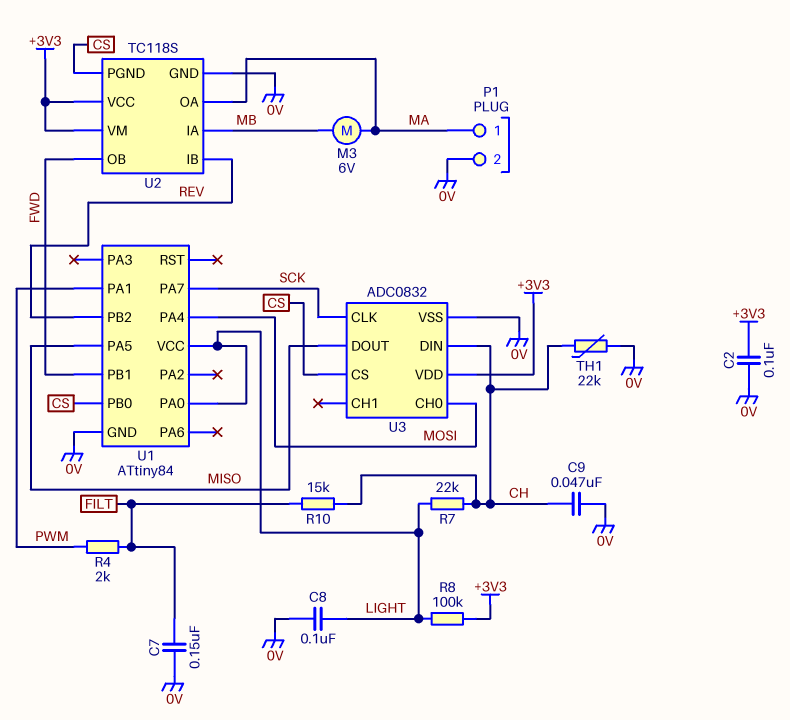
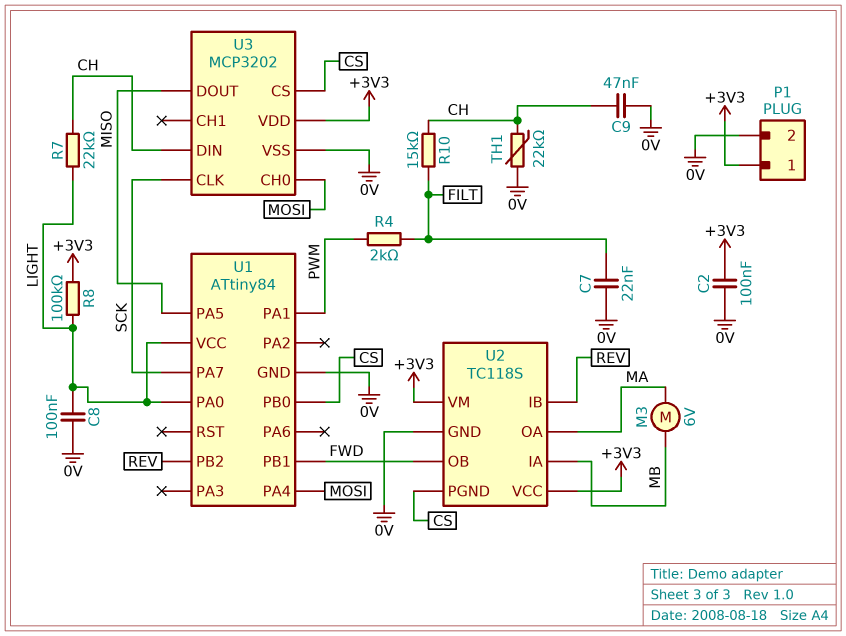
C7: 150nF (0V, FILT) -> 22nF (0V, FILT)
P1 pin 1: MA -> +3V3
U3: ADC0832 -> MCP3202

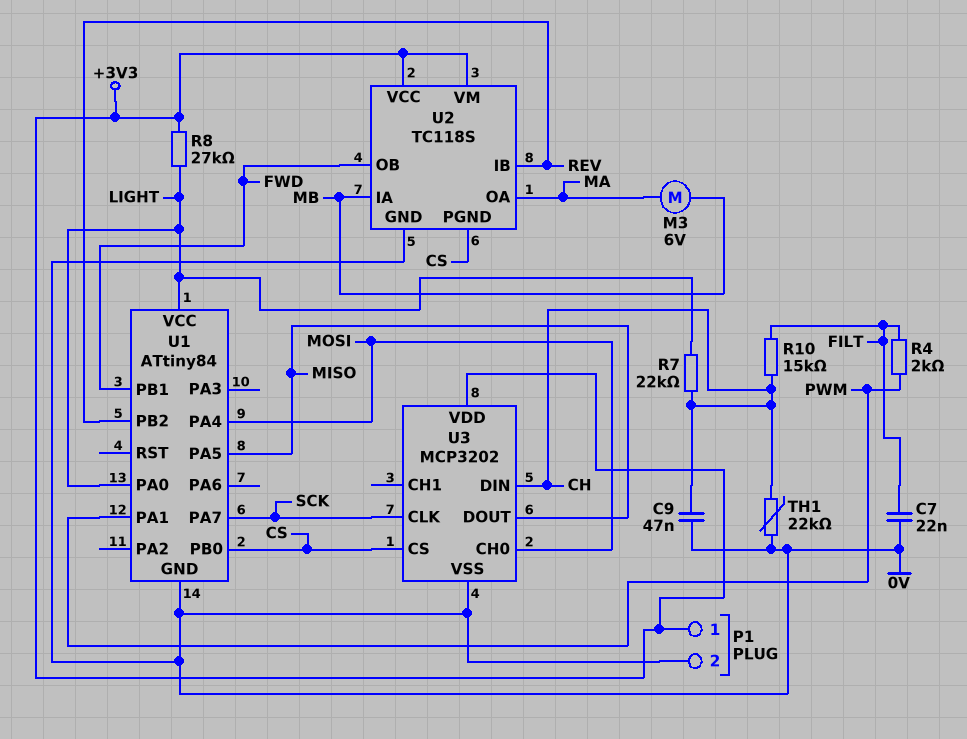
C2: 100nF (+3V3, 0V) -> none
C8: 100nF (0V, LIGHT) -> none
R8: 100k (+3V3, LIGHT) -> 27k (+3V3, LIGHT)

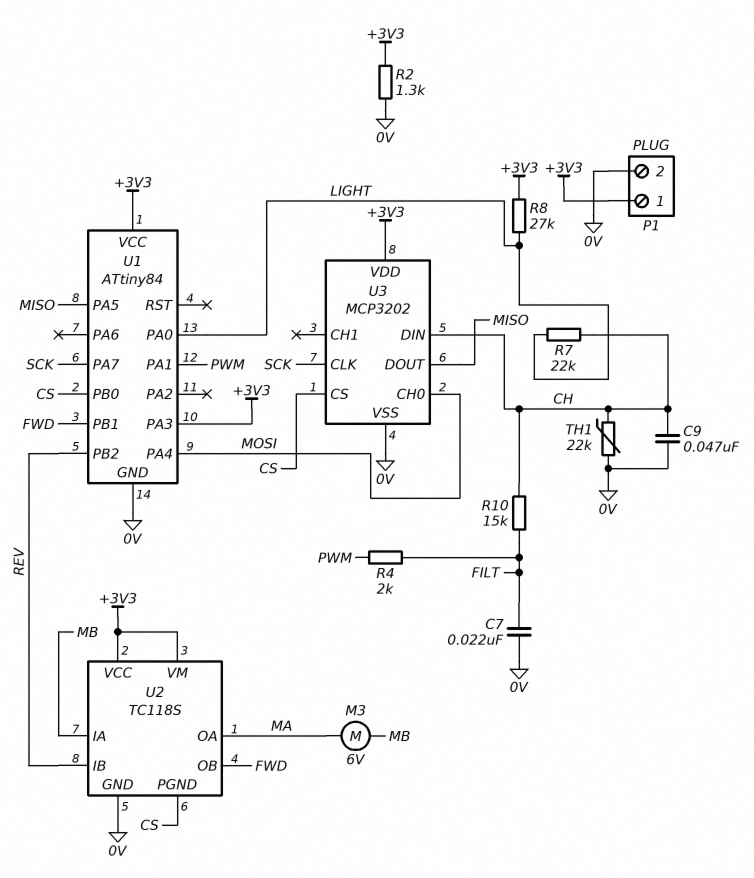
R2: none -> 1.3k (+3V3, 0V)
U1 pin PA3: none -> +3V3
U1 pin VCC: LIGHT -> +3V3

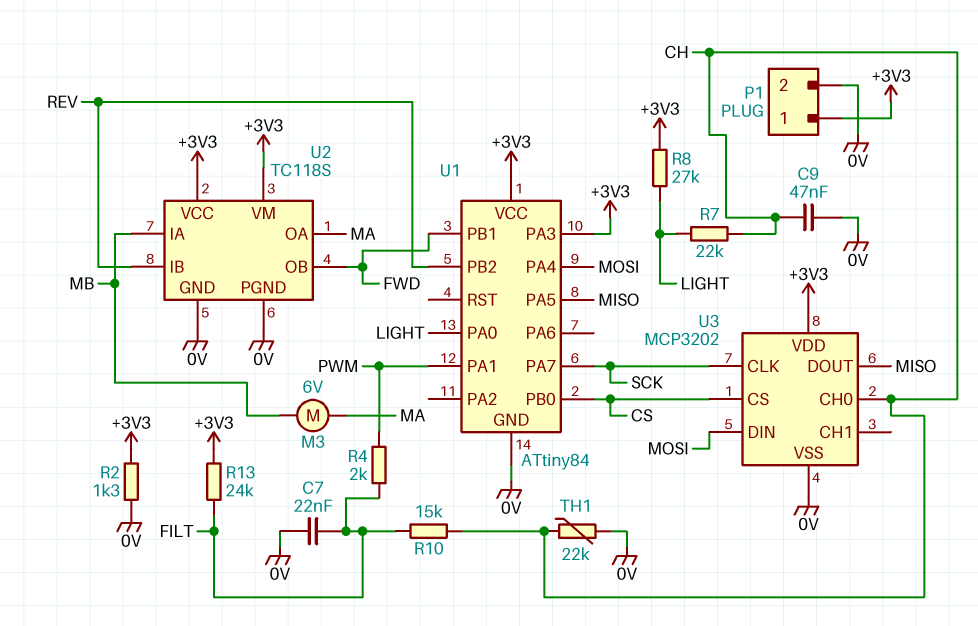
R13: none -> 24k (+3V3, FILT)
U2 pin PGND: CS -> 0V
U3 pin CH0: MOSI -> CH
U3 pin DIN: CH -> MOSI

